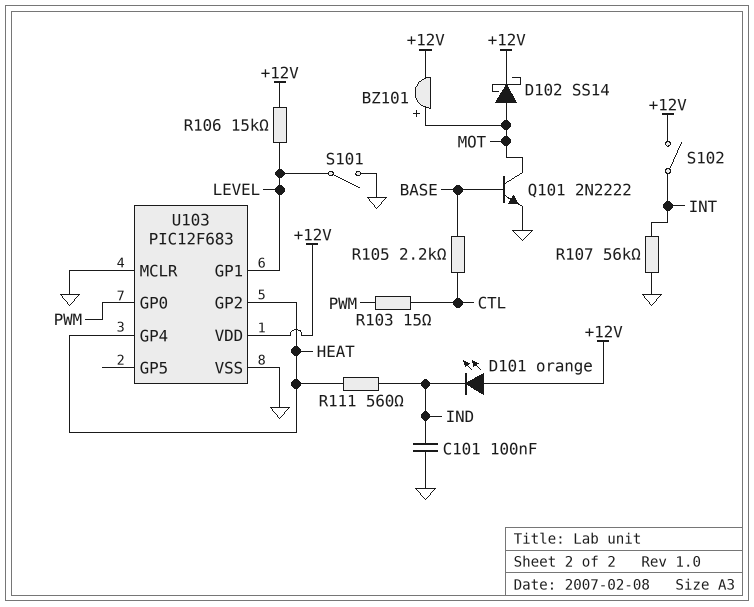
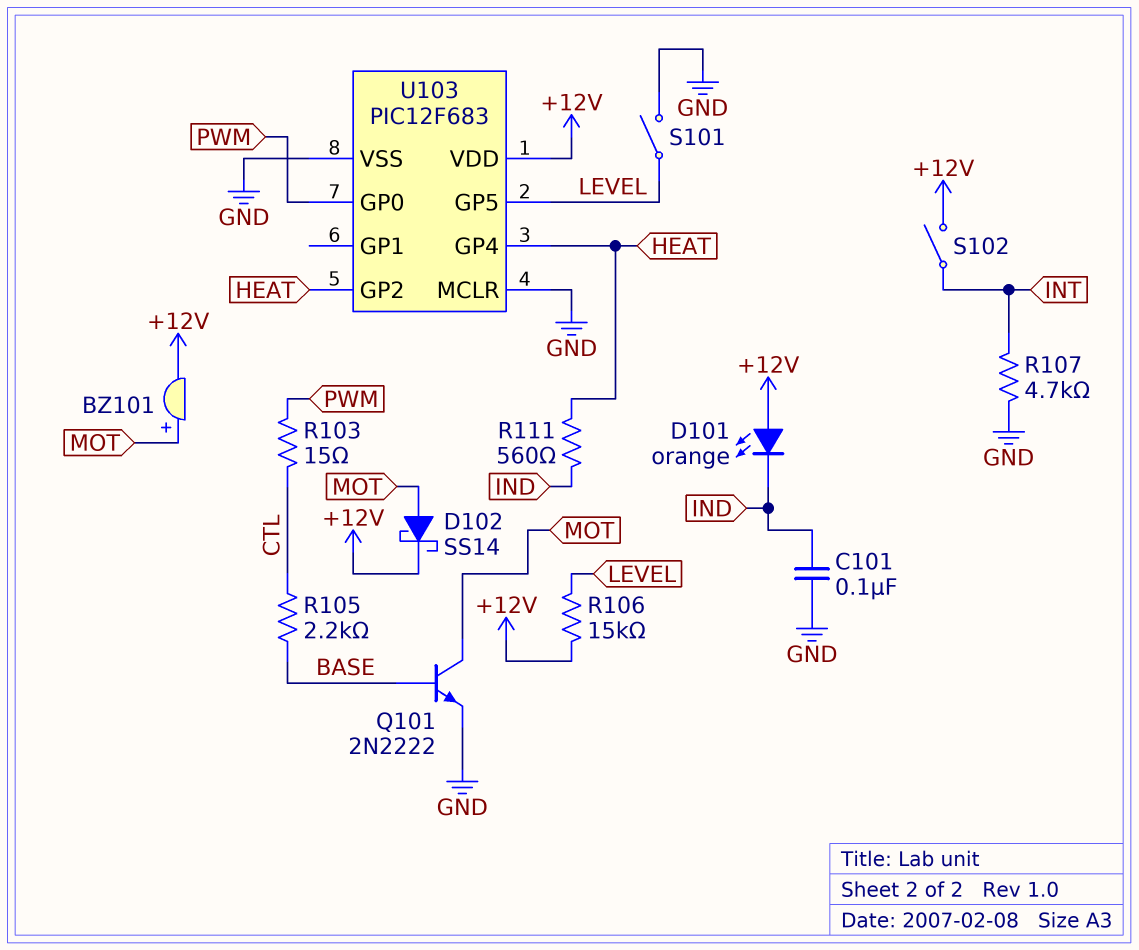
R107: 56k (GND, INT) -> 4.7k (GND, INT)
U103 pin GP1: LEVEL -> none
U103 pin GP5: none -> LEVEL

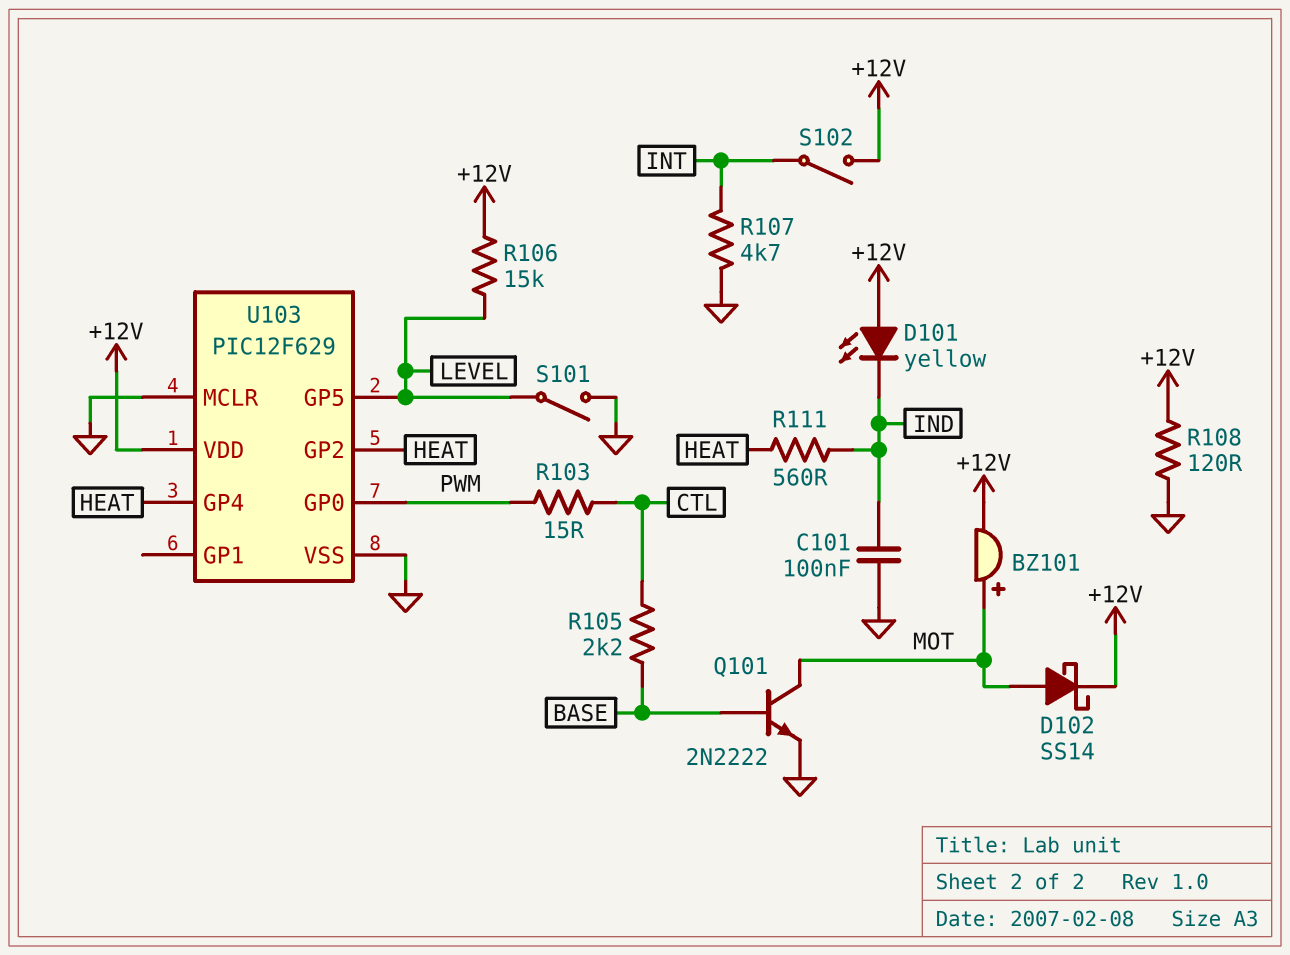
D101: LED orange (A +12V, K IND) -> LED yellow (A +12V, K IND)
R108: none -> 120 (+12V, GND)
U103: PIC12F683 -> PIC12F629

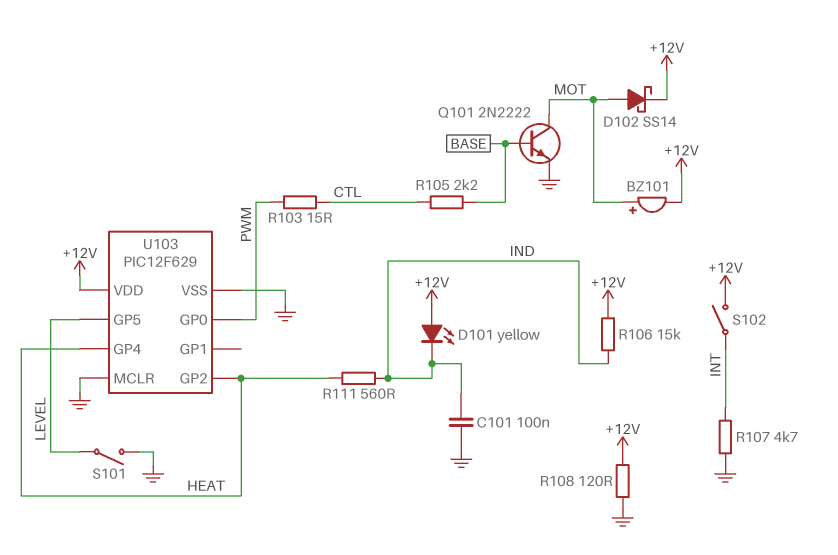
R106: 15k (+12V, LEVEL) -> 15k (+12V, IND)

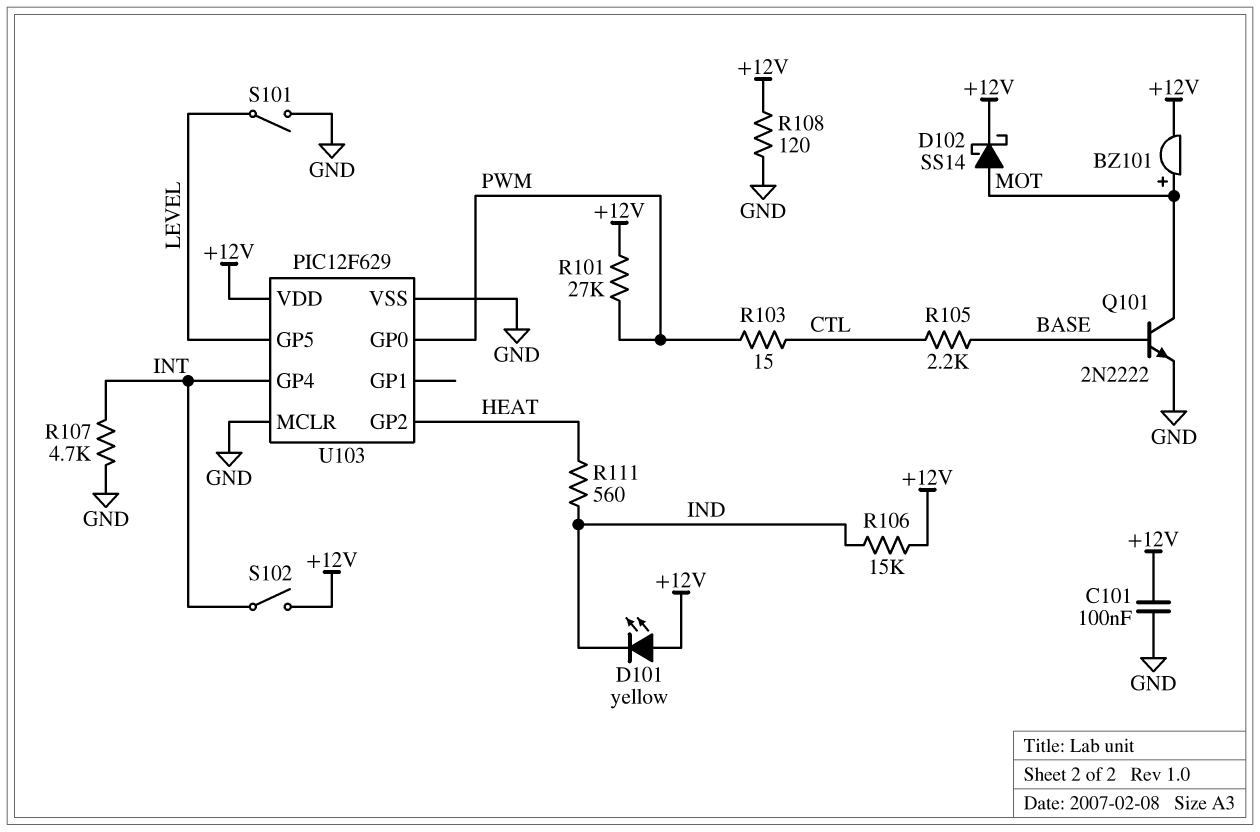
C101: 100nF (GND, IND) -> 100nF (+12V, GND)
R101: none -> 27k (+12V, PWM)
U103 pin GP4: HEAT -> INT

